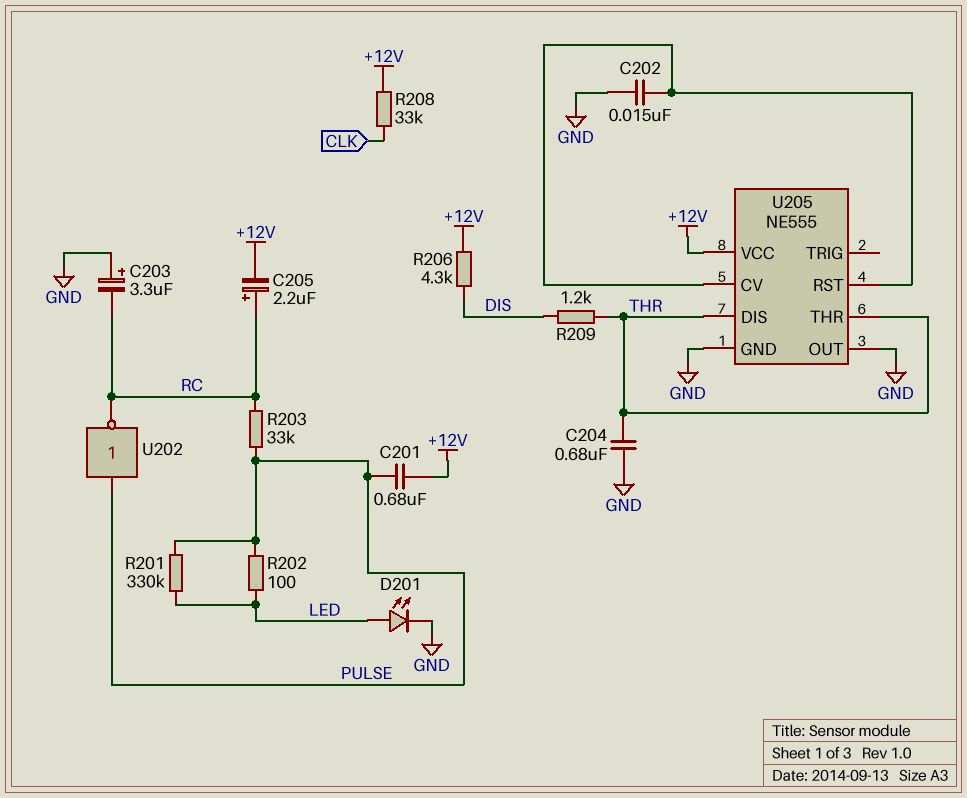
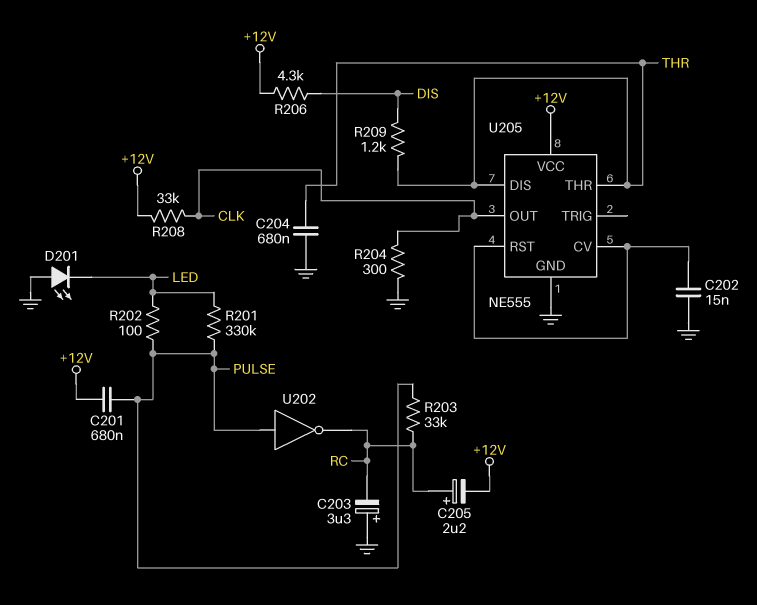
D201: LED (A LED, K GND) -> LED (A GND, K LED)
R204: none -> 300 (CLK, GND)
U205 pin OUT: GND -> CLK

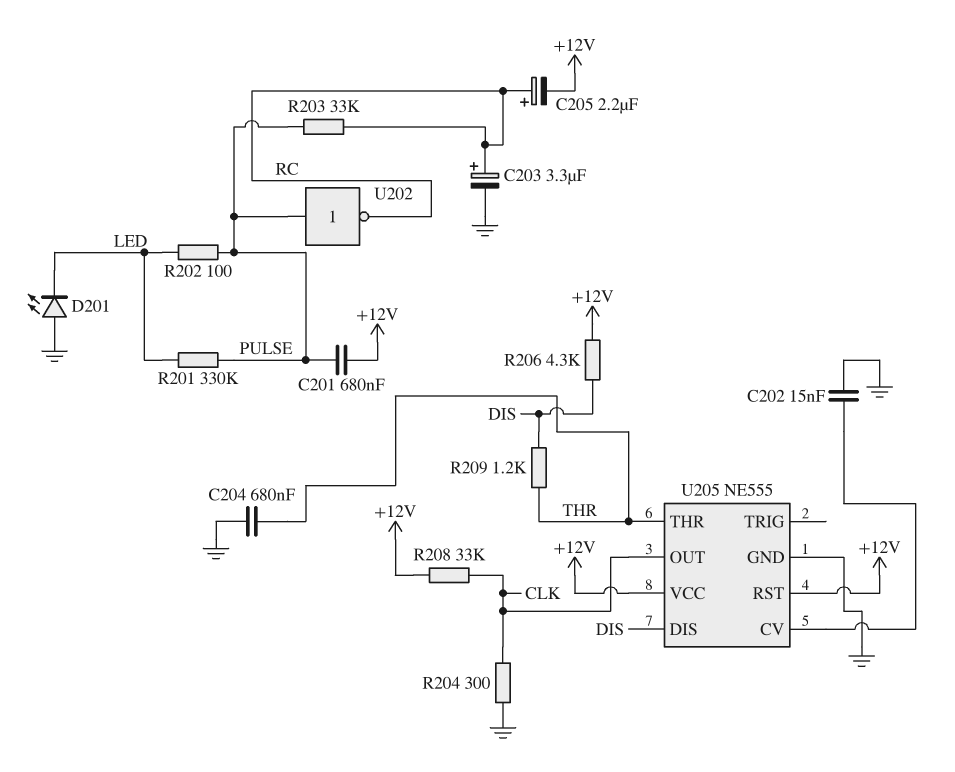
C203: 3.3uF (plus GND, minus RC) -> 3.3uF (plus RC, minus GND)
U205 pin DIS: THR -> DIS
U205 pin RST: U205/CV -> +12V

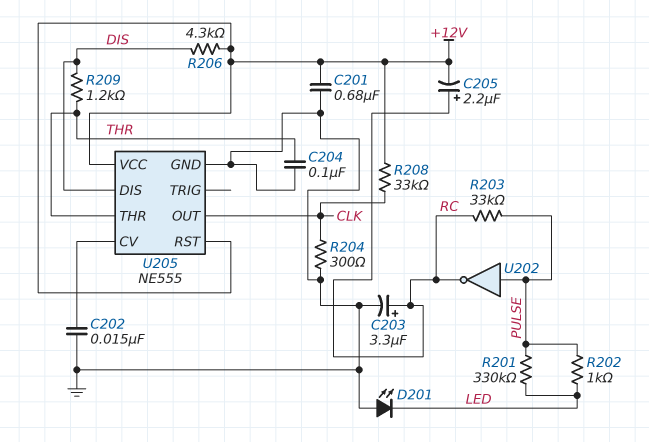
C201: 680nF (+12V, PULSE) -> 680nF (+12V, GND)
C204: 680nF (GND, THR) -> 100nF (GND, THR)
R202: 100 (LED, PULSE) -> 1k (LED, PULSE)

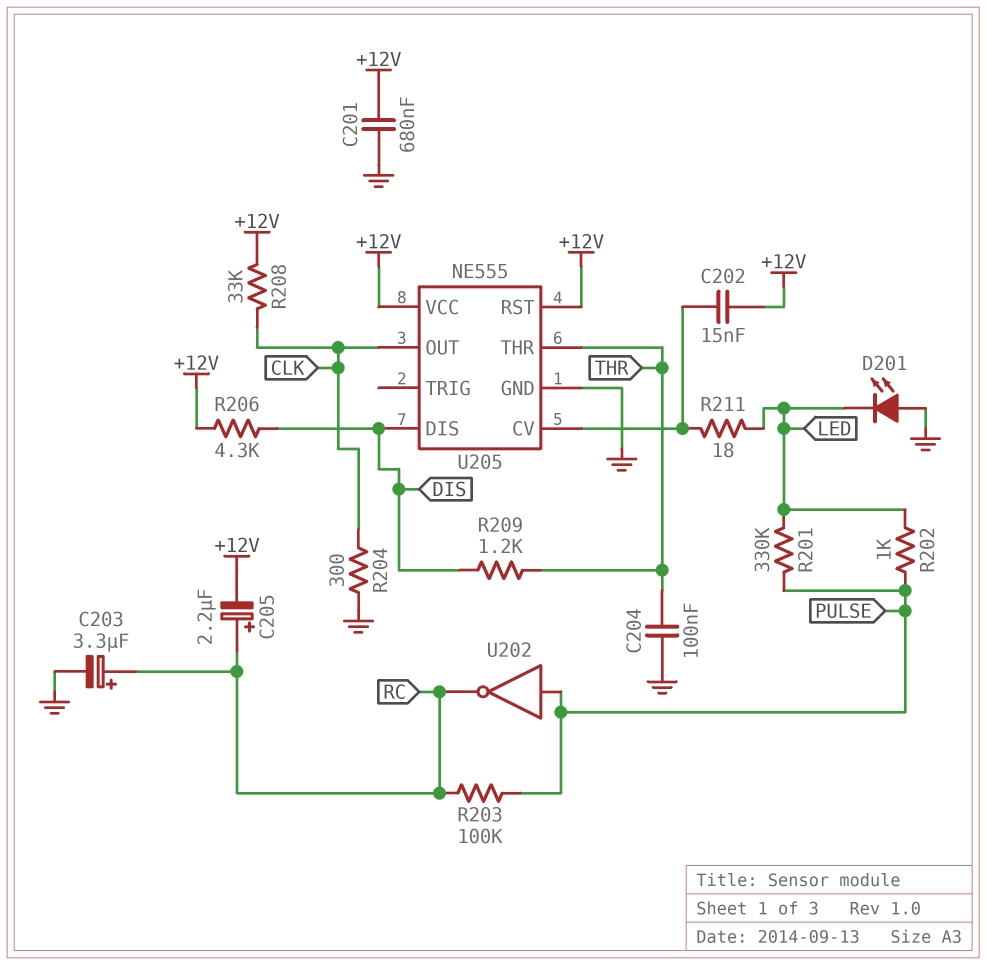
C202: 15nF (GND, U205/CV) -> 15nF (+12V, U205/CV)
R203: 33k (PULSE, RC) -> 100k (PULSE, RC)
R211: none -> 18 (LED, U205/CV)

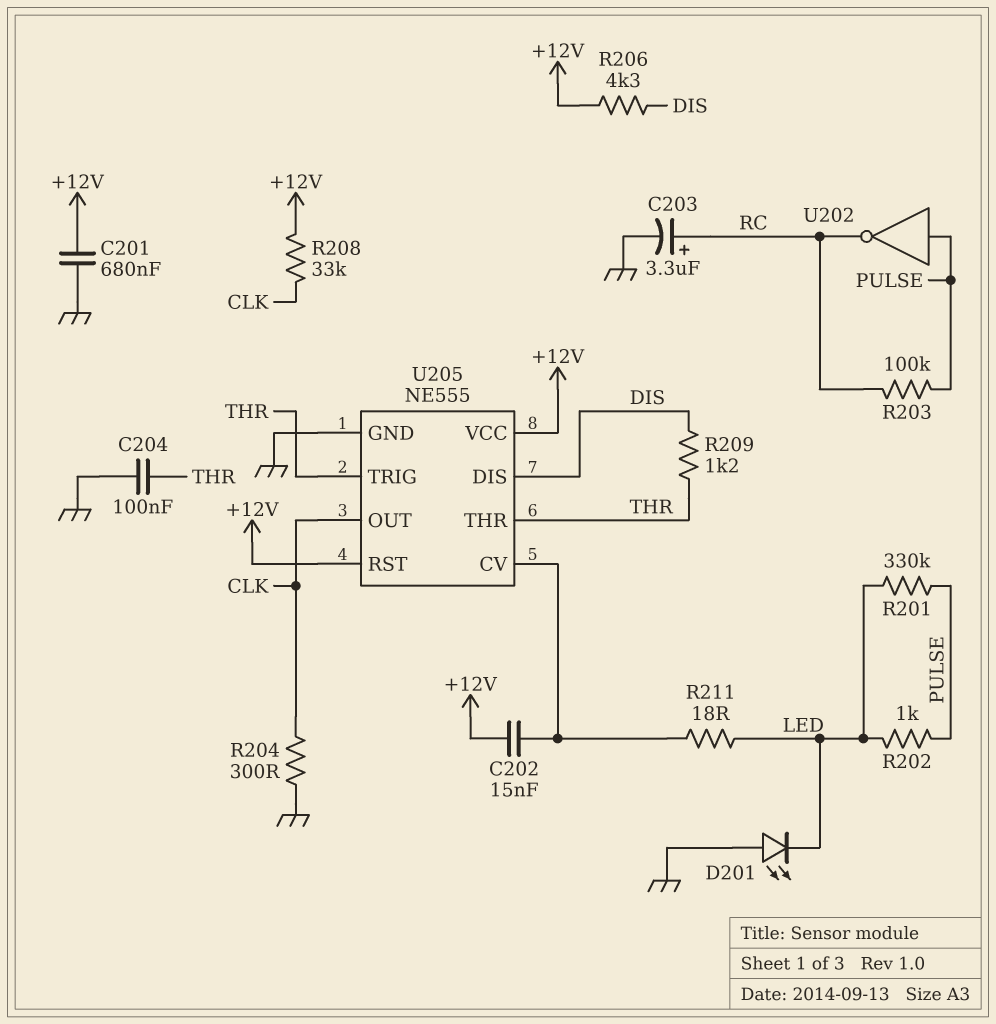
C205: 2.2uF (plus RC, minus +12V) -> none
U205 pin TRIG: none -> THR

